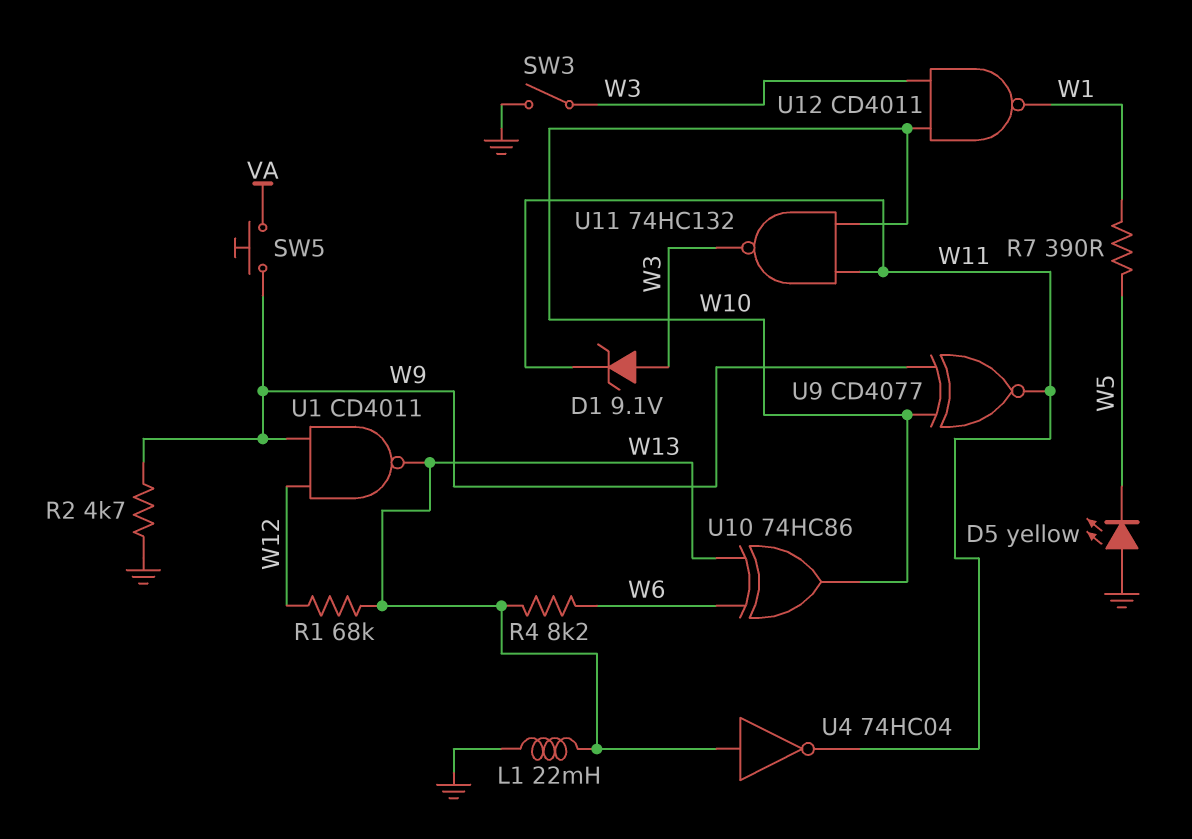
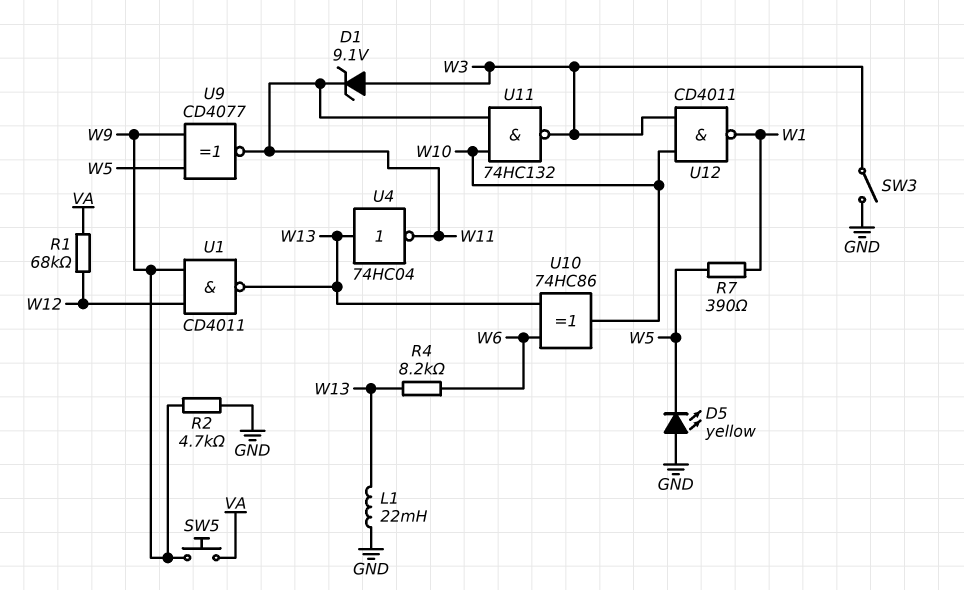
R1: 68k (W12, W13) -> 68k (VA, W12)
U9: XNOR CD4077 (in W9, in W10, out W11) -> XNOR CD4077 (in W5, in W9, out W11)

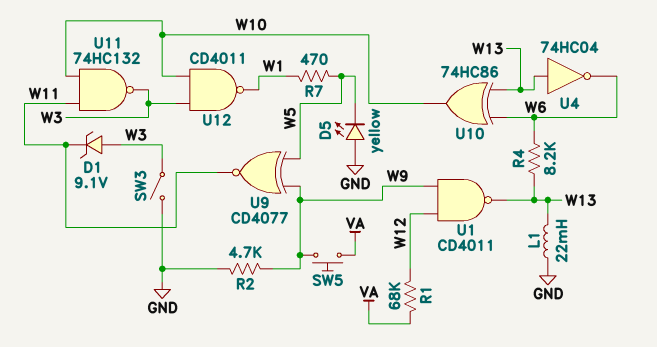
R7: 390 (W1, W5) -> 470 (W1, W5)
U4: NOT 74HC04 (in W13, out W11) -> NOT 74HC04 (in W13, out W6)

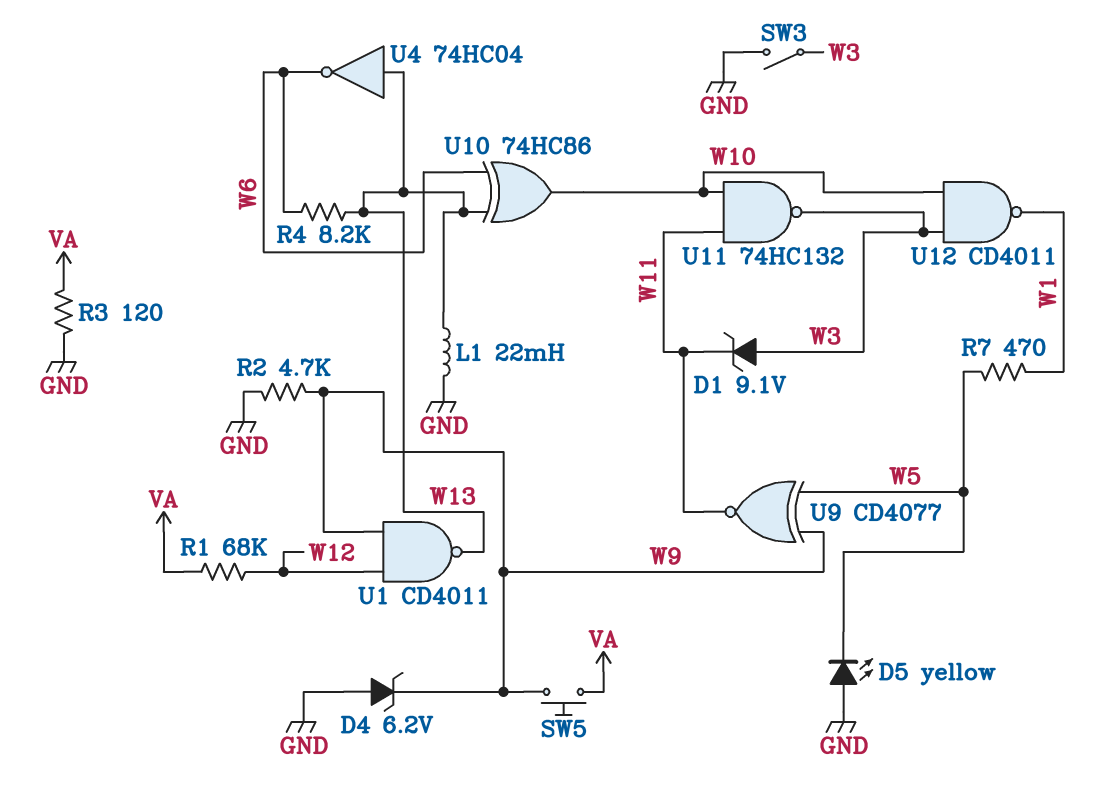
D4: none -> zener 6.2V (A GND, K W9)
R3: none -> 120 (GND, VA)

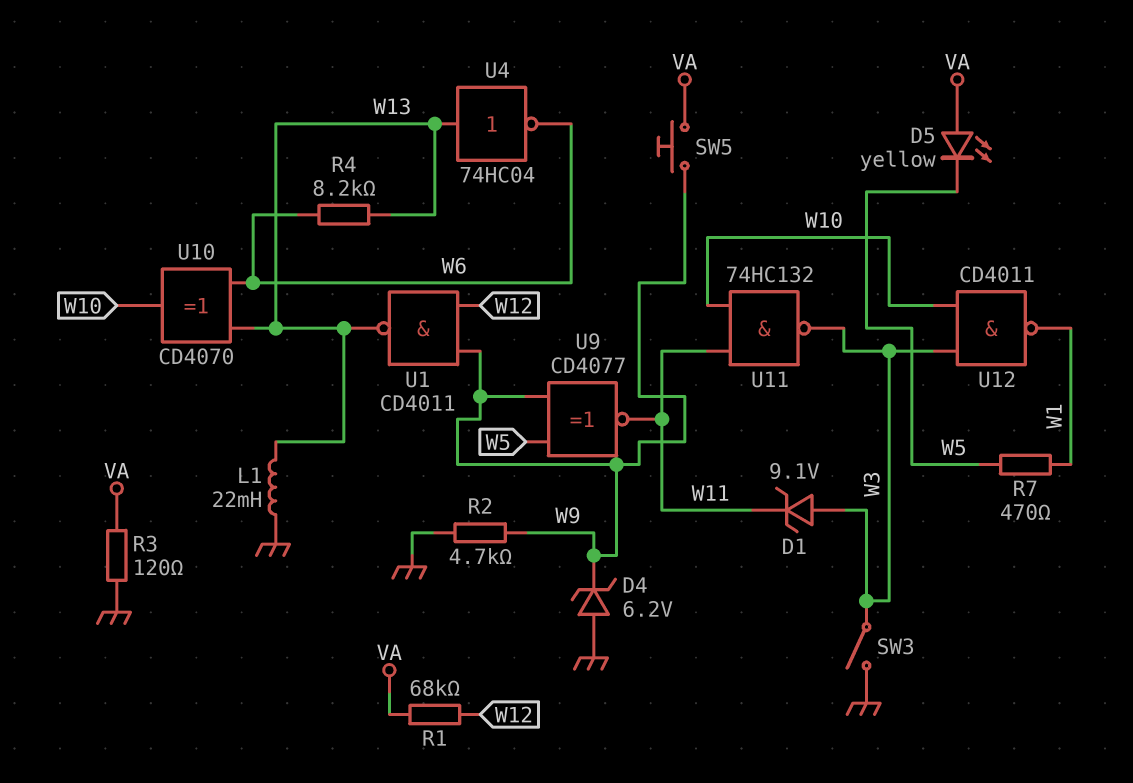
D5: LED yellow (A GND, K W5) -> LED yellow (A VA, K W5)
U10: XOR 74HC86 (in W6, in W13, out W10) -> XOR CD4070 (in W6, in W13, out W10)

